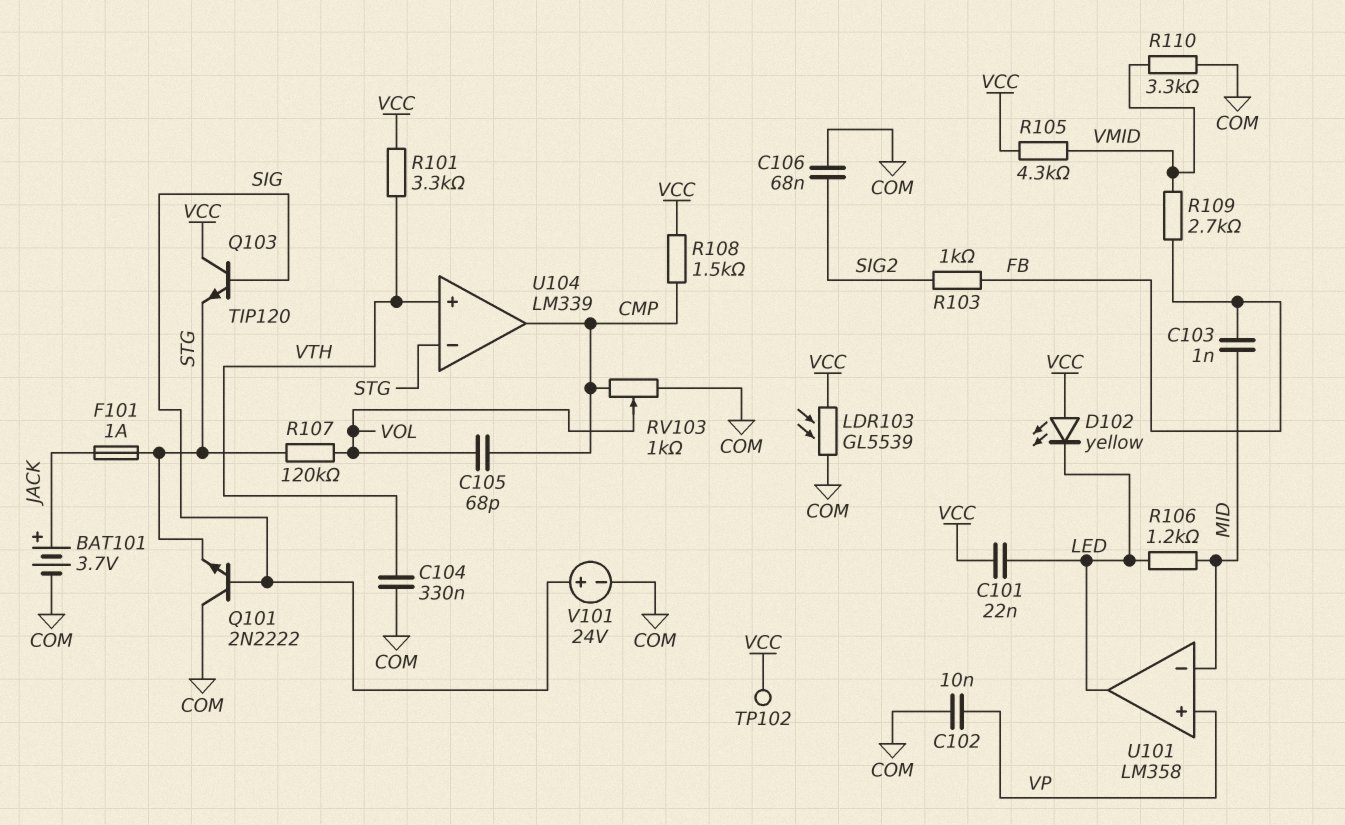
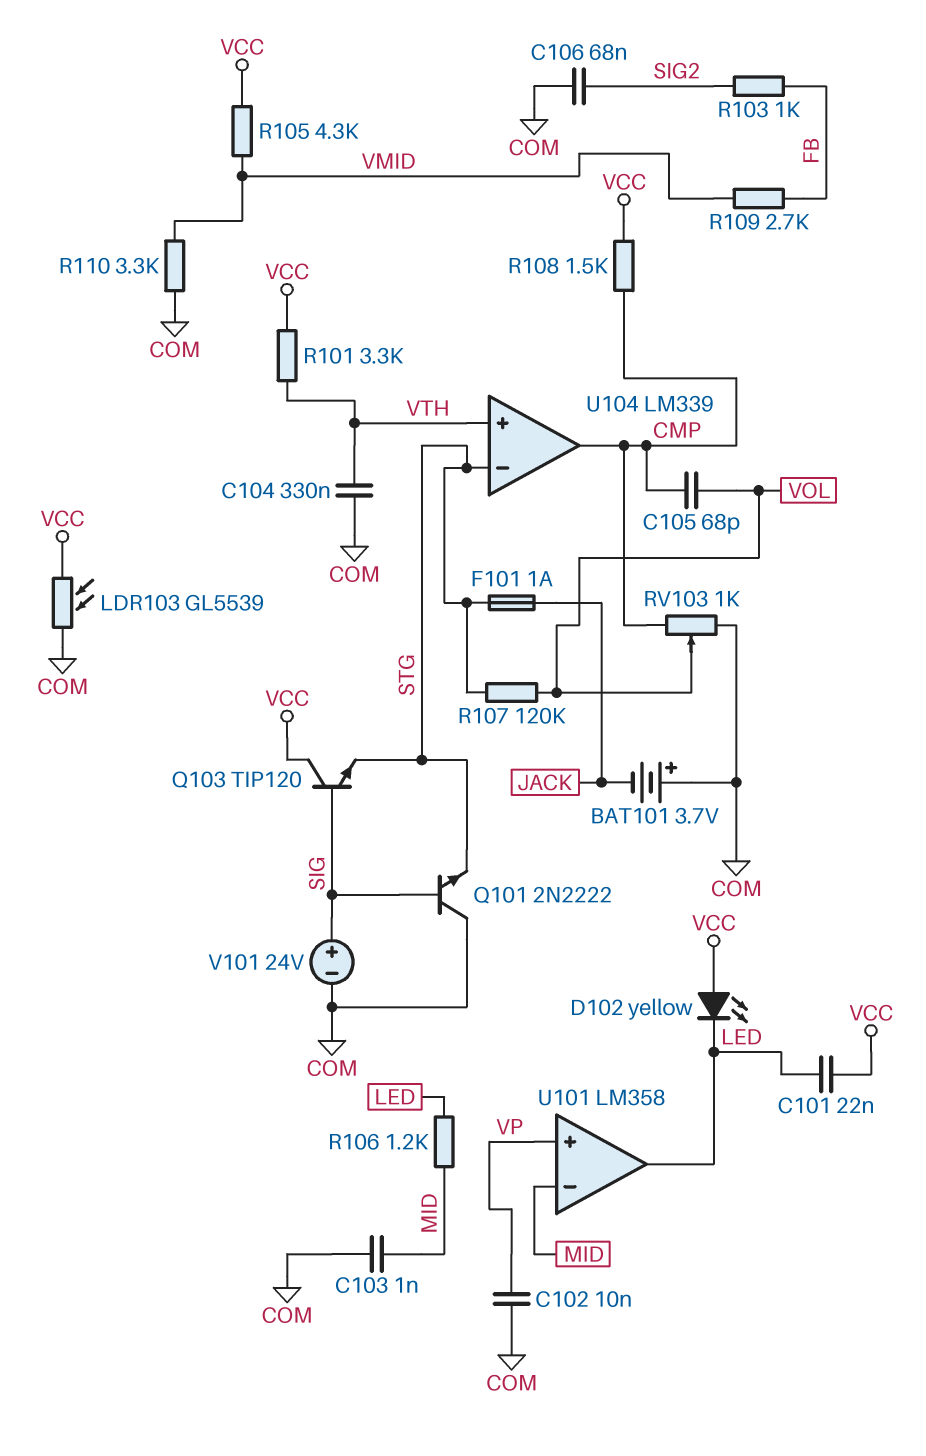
BAT101: 3.7V (plus JACK, minus COM) -> 3.7V (plus COM, minus JACK)
C103: 1nF (FB, MID) -> 1nF (COM, MID)
TP102: test point (VCC) -> none

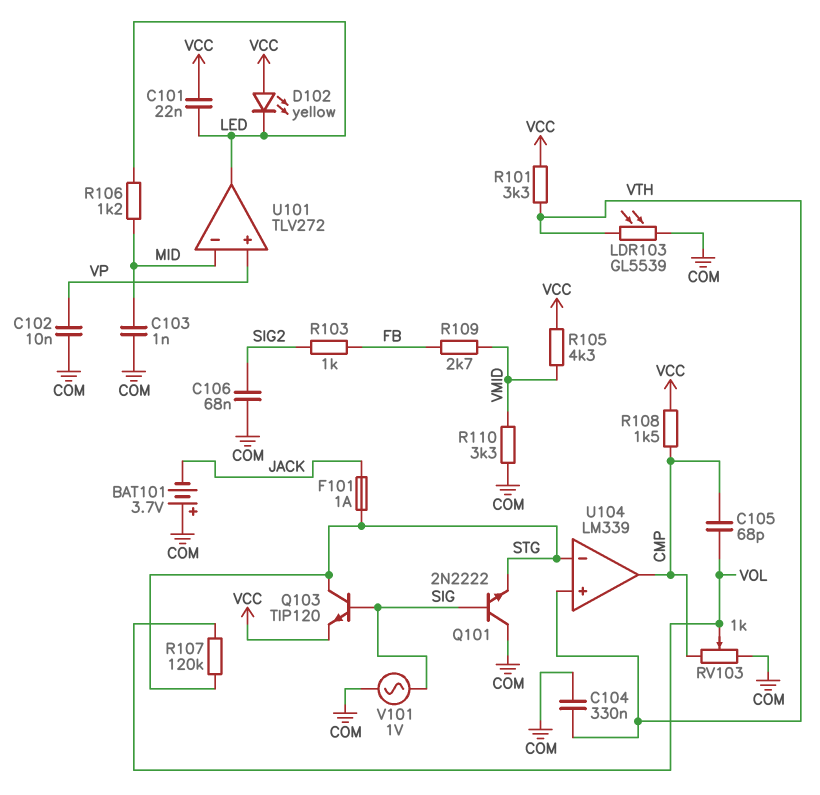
LDR103: GL5539 (COM, VCC) -> GL5539 (COM, VTH)
Q103: NPN TIP120 (B SIG, C VCC, E STG) -> NPN TIP120 (B SIG, C STG, E VCC)
U101: LM358 -> TLV272
V101: 24V (plus SIG, minus COM) -> AC 1V (COM, SIG)

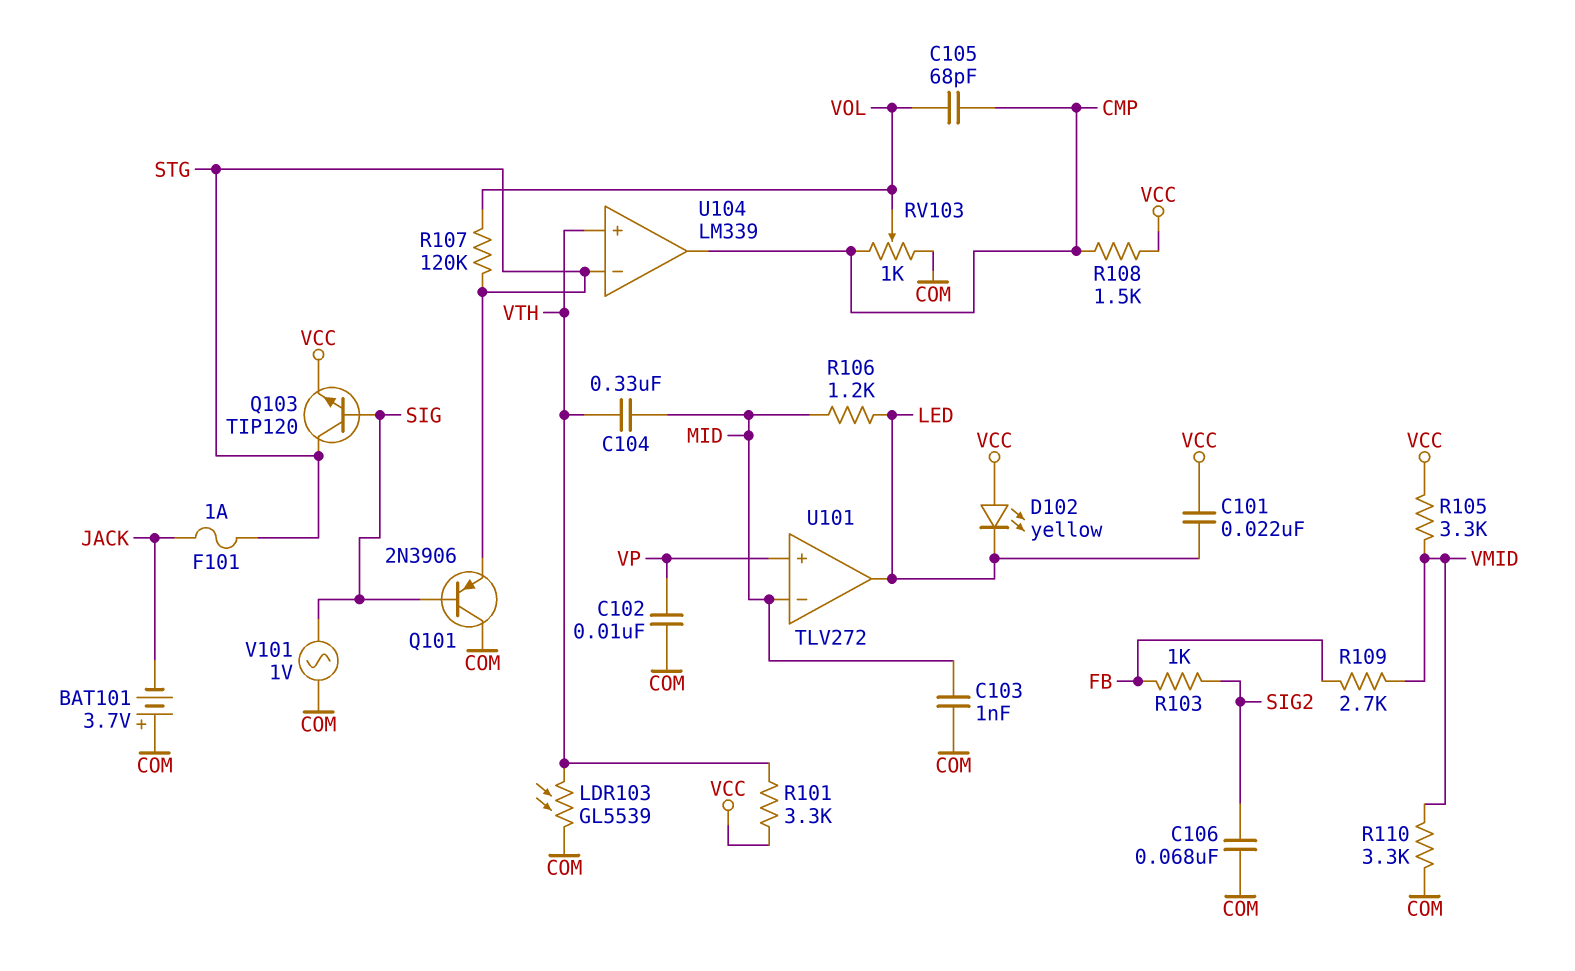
C104: 330nF (COM, VTH) -> 330nF (MID, VTH)
Q101: NPN 2N2222 (B SIG, C COM, E STG) -> PNP 2N3906 (B SIG, C COM, E STG)
R105: 4.3k (VCC, VMID) -> 3.3k (VCC, VMID)

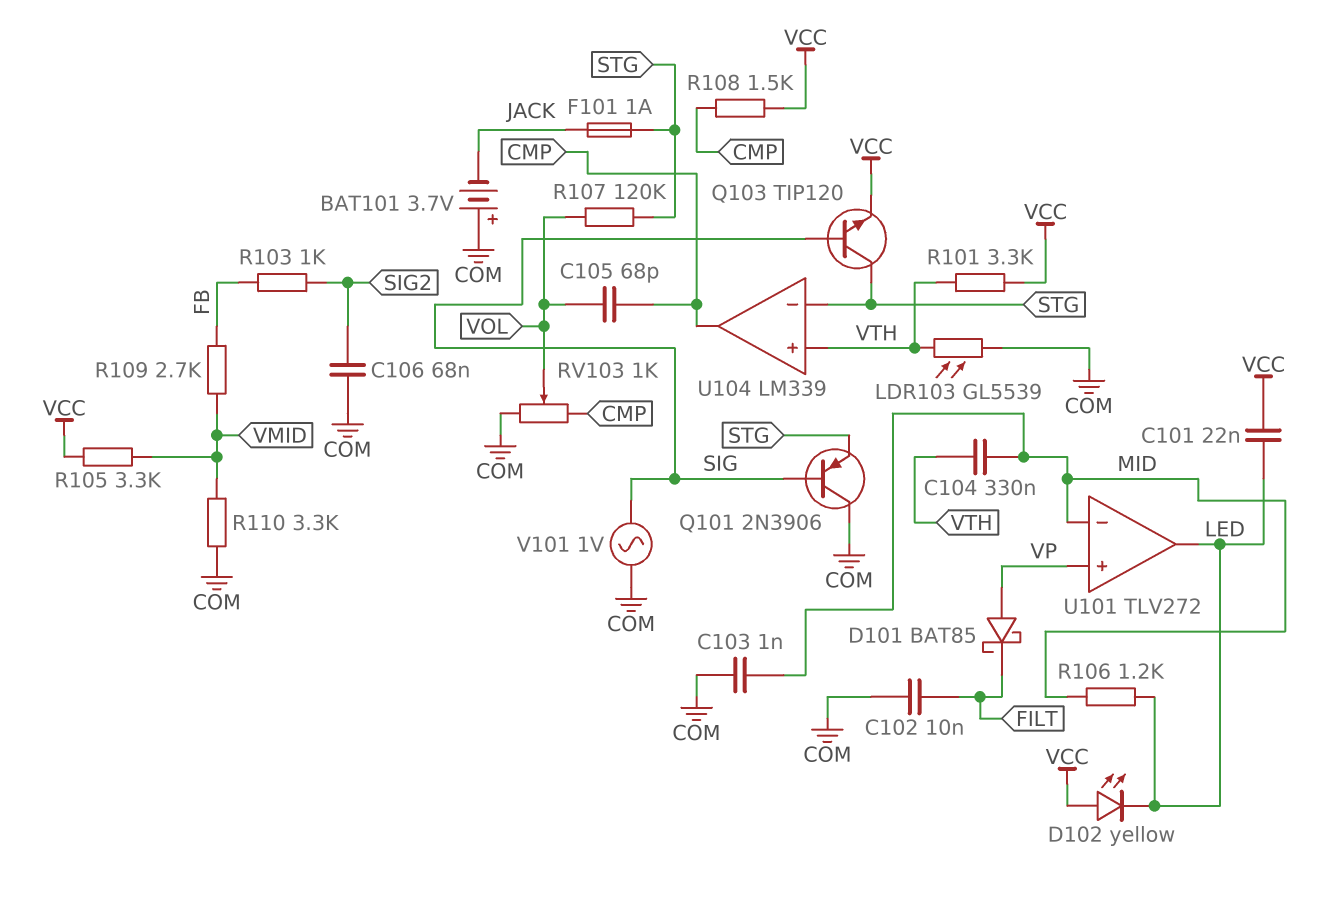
C102: 10nF (COM, VP) -> 10nF (COM, FILT)
D101: none -> schottky BAT85 (A VP, K FILT)

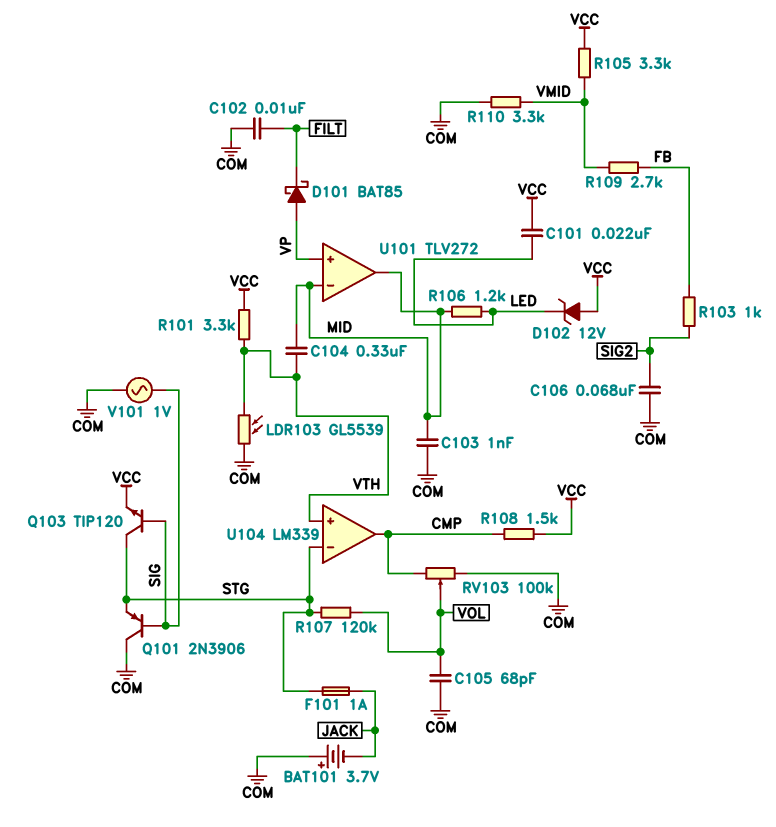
C105: 68pF (CMP, VOL) -> 68pF (COM, VOL)
D102: LED yellow (A VCC, K LED) -> zener 12V (A VCC, K LED)
RV103: 1k (CMP, COM, wiper VOL) -> 100k (CMP, COM, wiper VOL)
U101 pin out: LED -> MID

